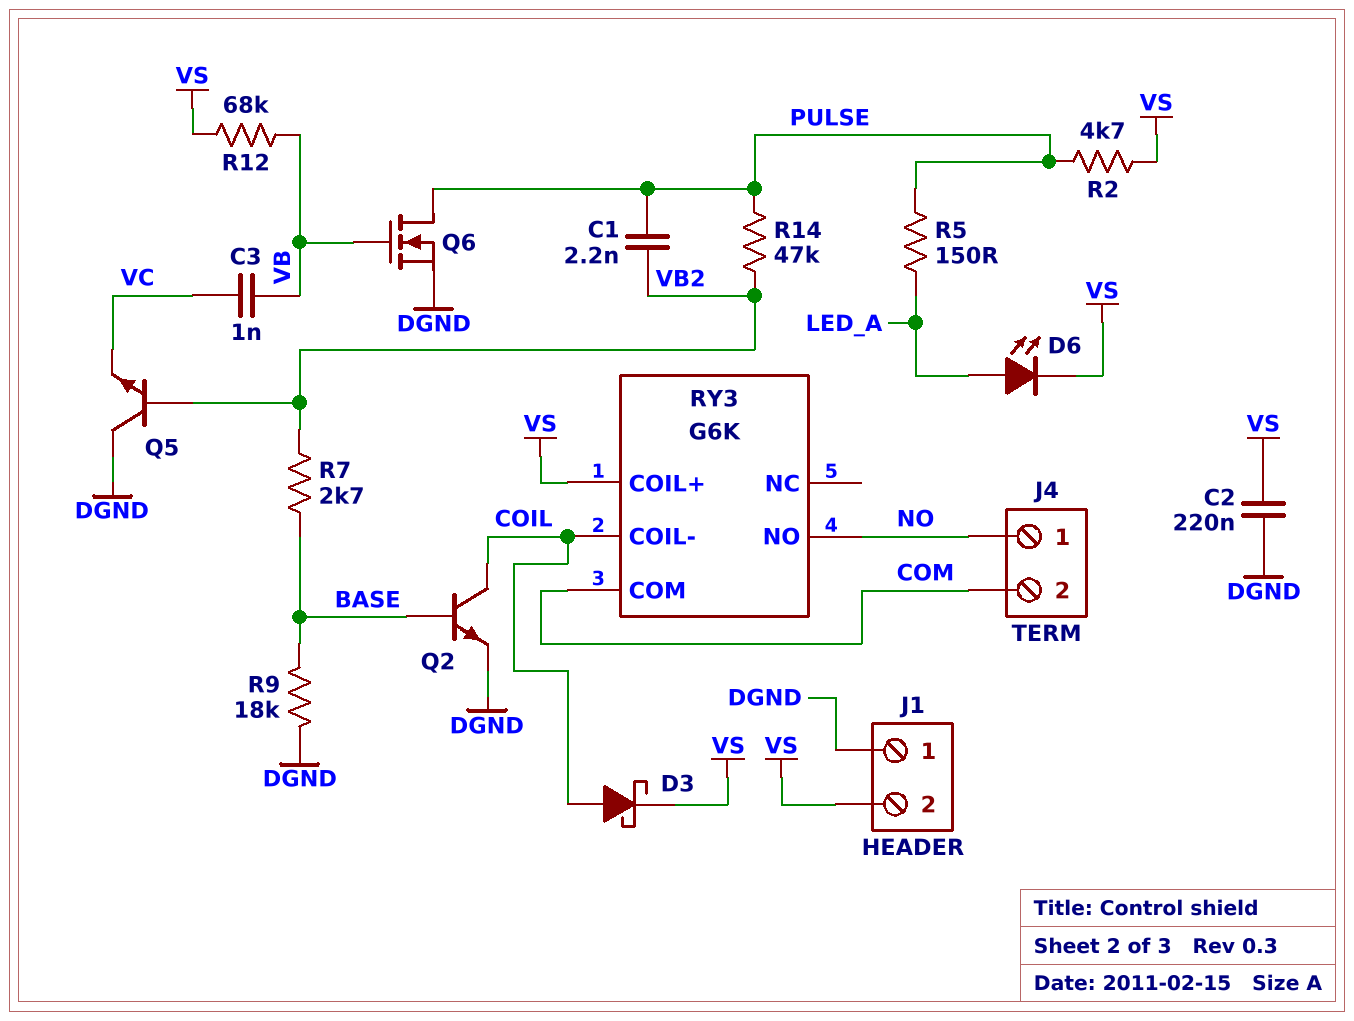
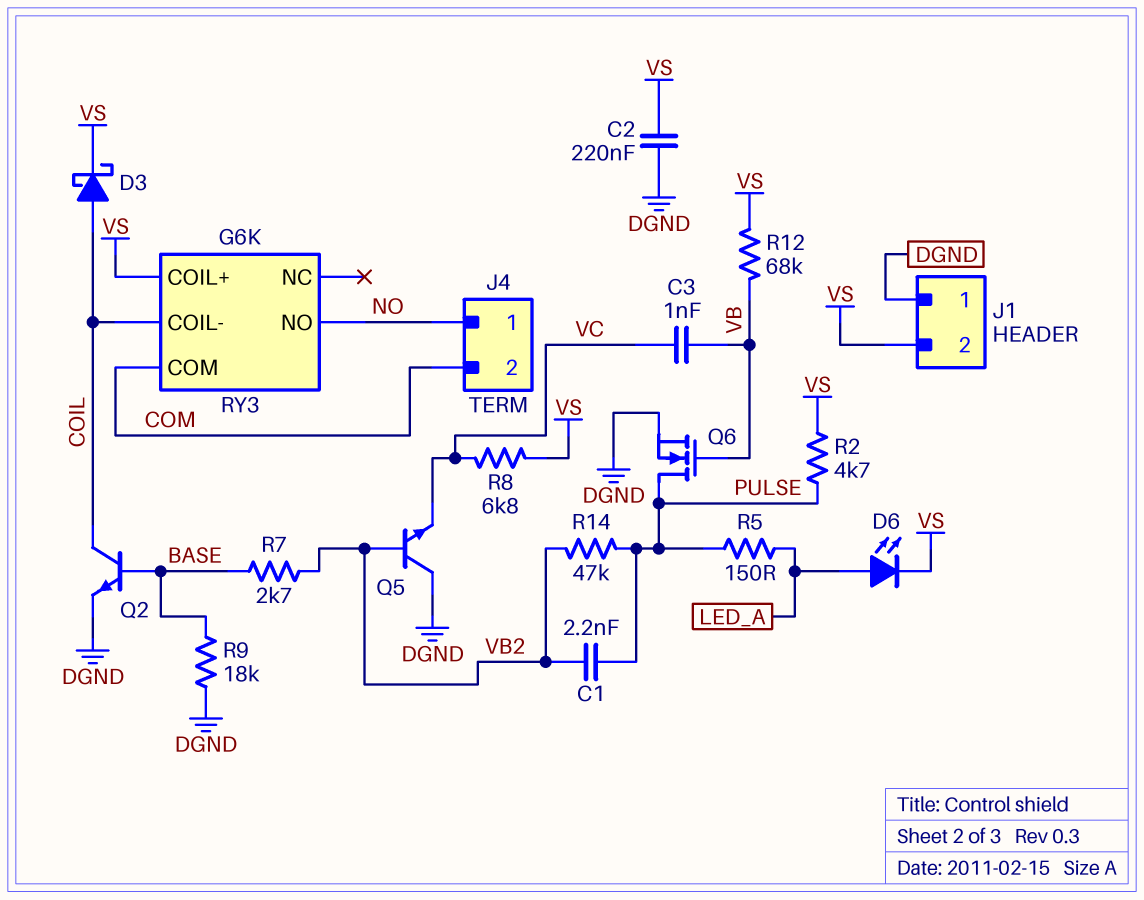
R8: none -> 6.8k (VC, VS)

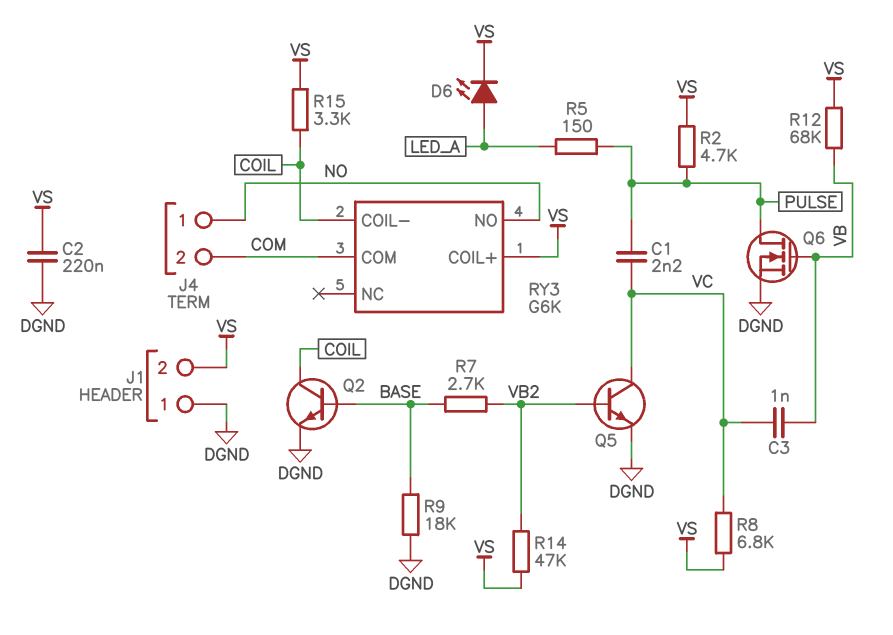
C1: 2.2nF (PULSE, VB2) -> 2.2nF (PULSE, VC)
D3: schottky (A COIL, K VS) -> none
Q5: NPN (B VB2, C DGND, E VC) -> NPN (B VB2, C VC, E DGND)
R14: 47k (PULSE, VB2) -> 47k (VB2, VS)
R15: none -> 3.3k (COIL, VS)

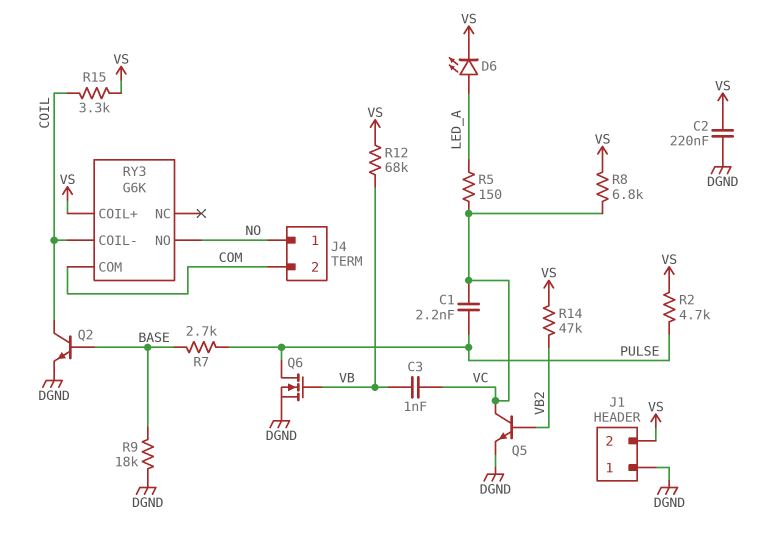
R5: 150 (LED_A, PULSE) -> 150 (LED_A, VC)
R7: 2.7k (BASE, VB2) -> 2.7k (BASE, PULSE)

